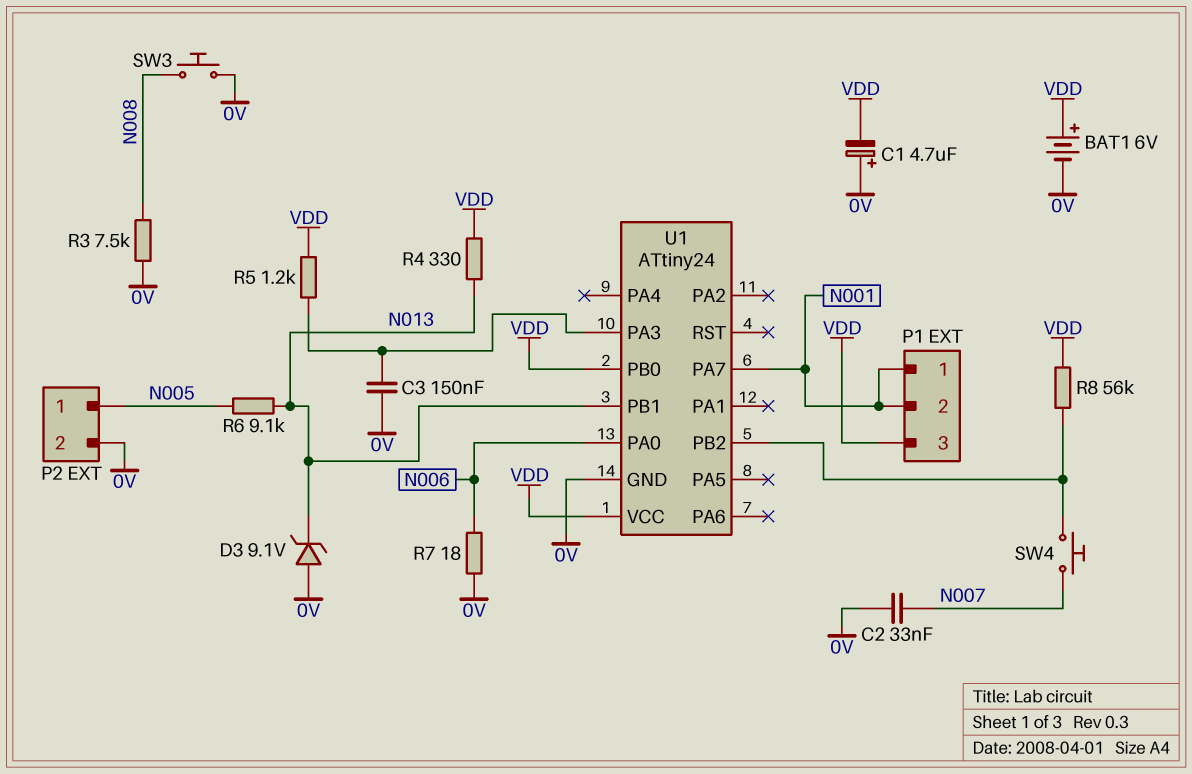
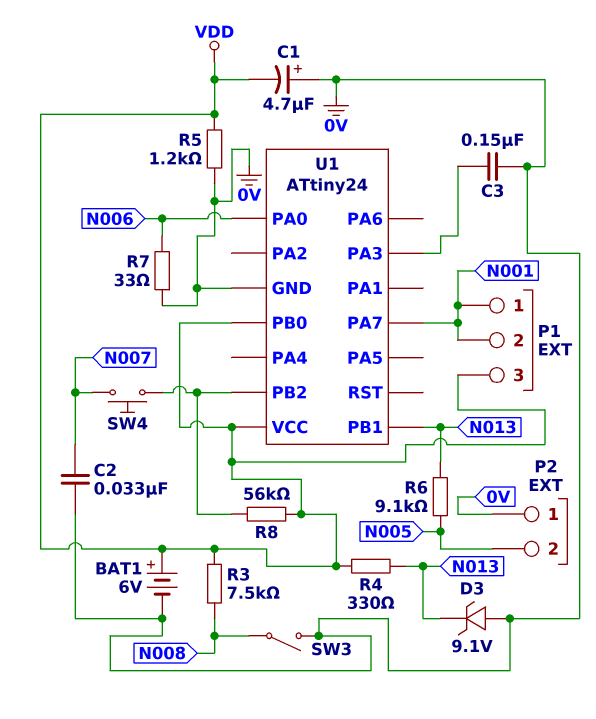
P2 pin 1: N005 -> 0V
P2 pin 2: 0V -> N005
R3: 7.5k (0V, N008) -> 7.5k (N008, VDD)
R5: 1.2k (U1/PA3, VDD) -> 1.2k (0V, VDD)
R7: 18 (0V, N006) -> 33 (0V, N006)
SW3: button (0V, N008) -> switch (0V, N008)

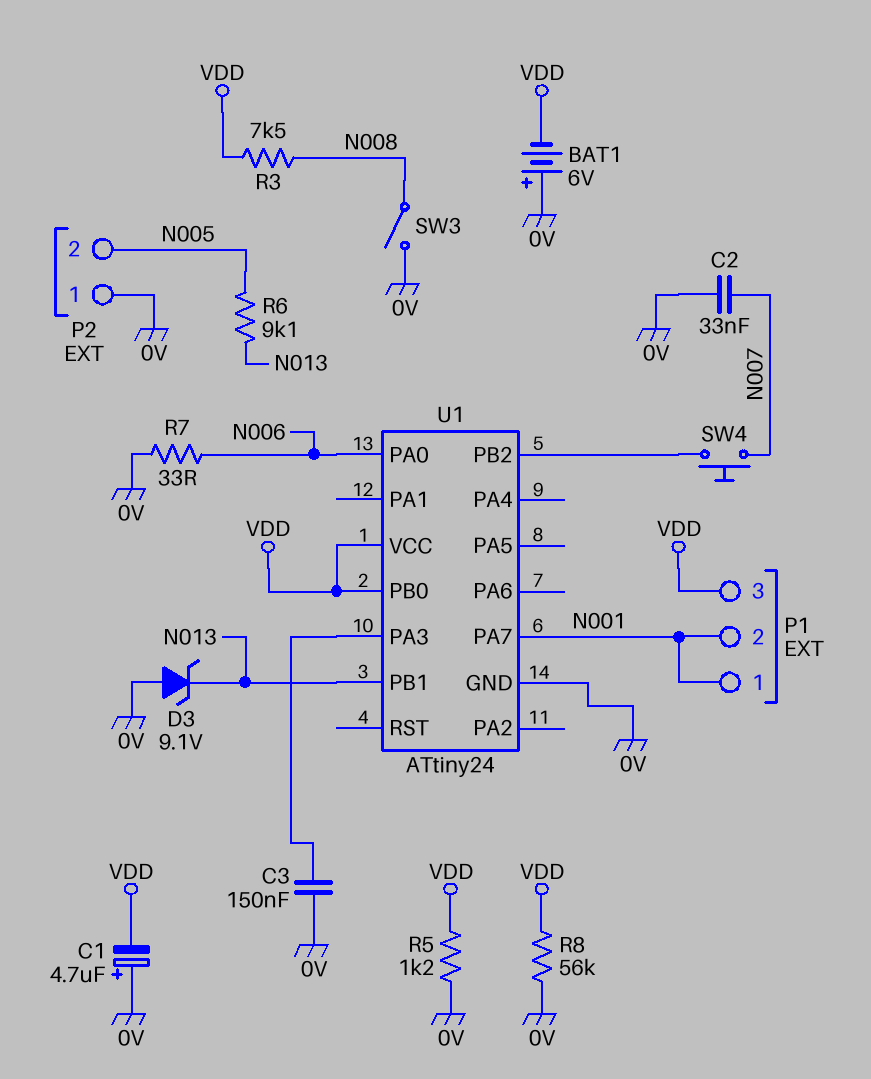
BAT1: 6V (plus VDD, minus 0V) -> 6V (plus 0V, minus VDD)
R4: 330 (N013, VDD) -> none
R8: 56k (U1/PB2, VDD) -> 56k (0V, VDD)

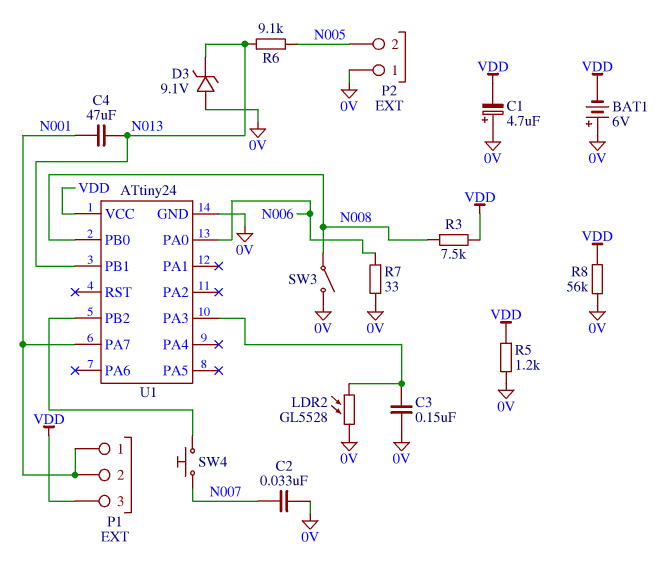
C4: none -> 47uF (N001, N013)
LDR2: none -> GL5528 (0V, U1/PA3)
U1 pin PB0: VDD -> N008

